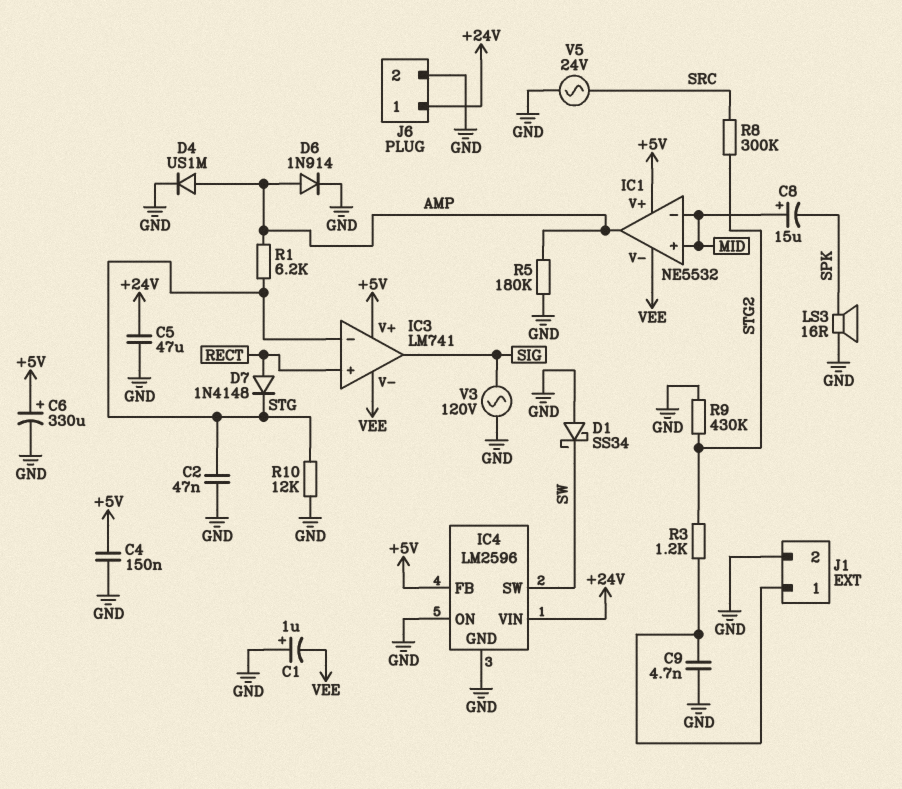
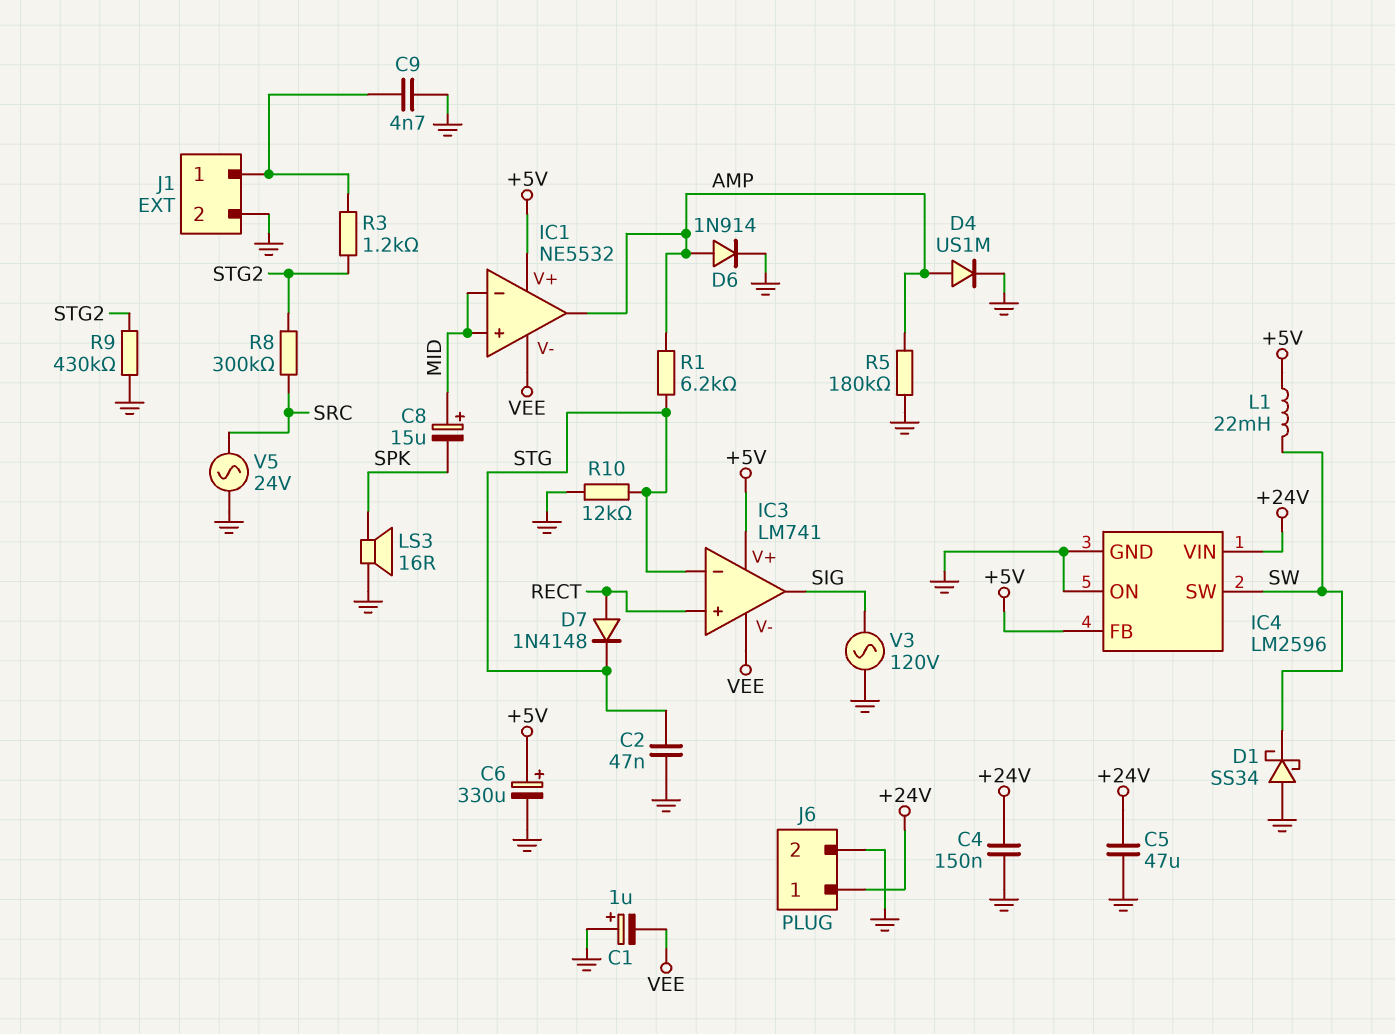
C4: 150nF (+5V, GND) -> 150nF (+24V, GND)
L1: none -> 22mH (+5V, SW)

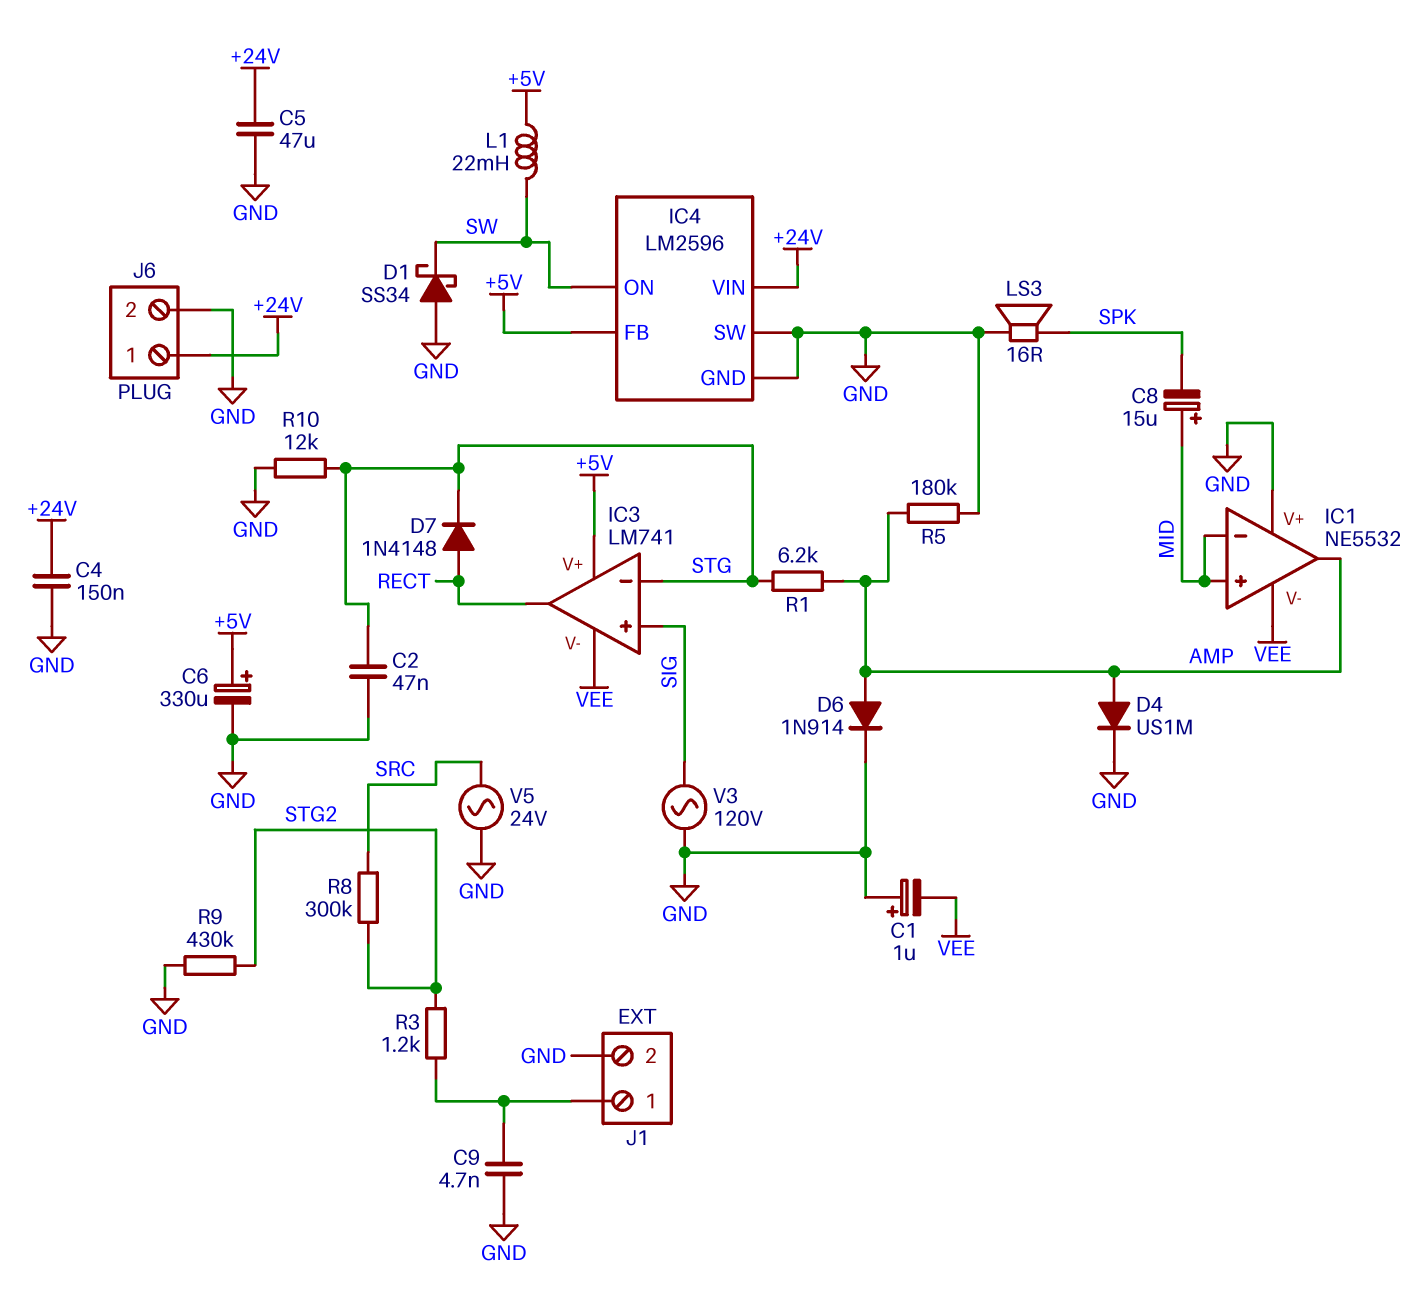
IC1 pin V+: +5V -> GND
IC3 pin in+: RECT -> SIG
IC3 pin out: SIG -> RECT
IC4 pin ON: GND -> SW
IC4 pin SW: SW -> GND

